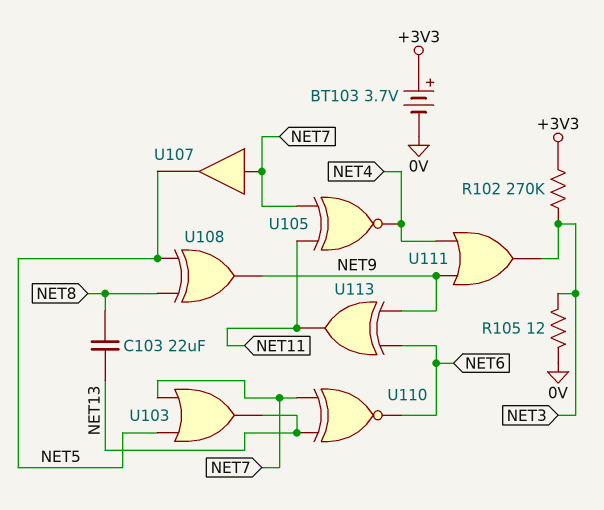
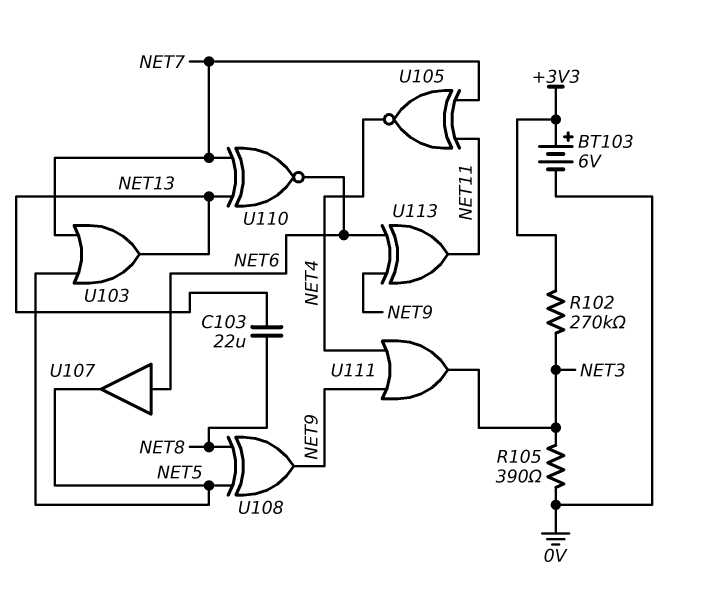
BT103: 3.7V (plus +3V3, minus 0V) -> 6V (plus +3V3, minus 0V)
R105: 12 (0V, NET3) -> 390 (0V, NET3)
U107: buffer (in NET7, out NET5) -> buffer (in NET6, out NET5)

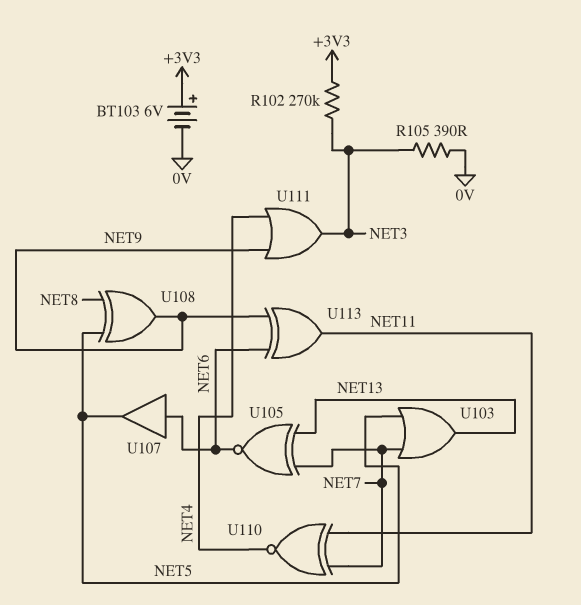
C103: 22uF (NET8, NET13) -> none
U105: XNOR (in NET7, in NET11, out NET4) -> XNOR (in NET7, in NET13, out NET6)
U110: XNOR (in NET7, in NET13, out NET6) -> XNOR (in NET7, in NET11, out NET4)

